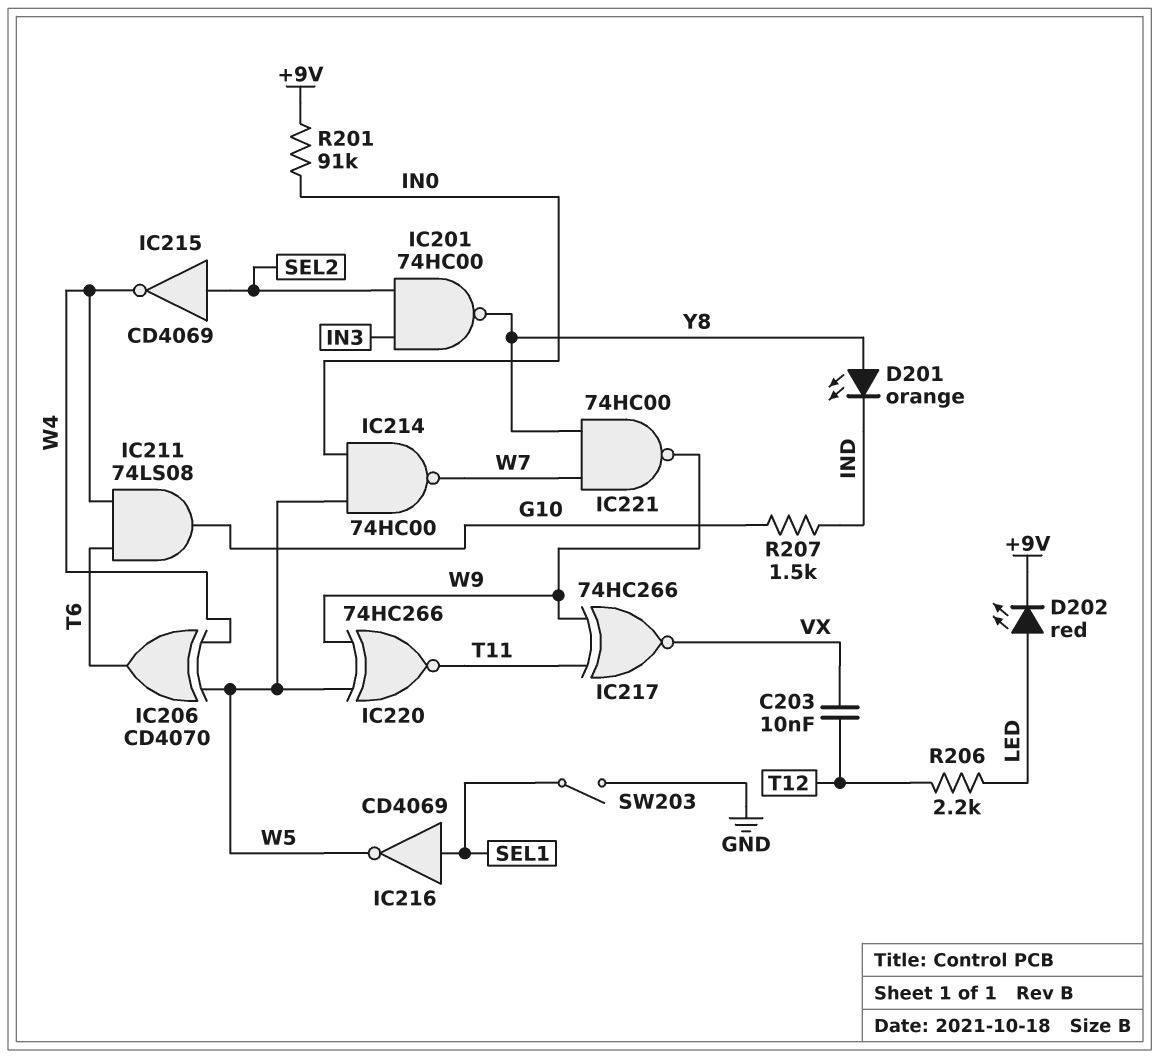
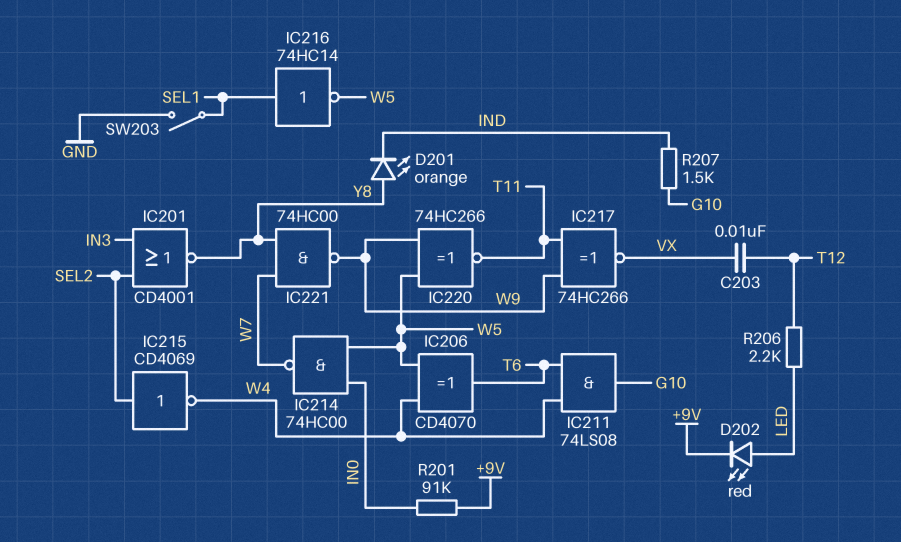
IC201: NAND 74HC00 (in IN3, in SEL2, out Y8) -> NOR CD4001 (in IN3, in SEL2, out Y8)
IC216: NOT CD4069 (in SEL1, out W5) -> NOT 74HC14 (in SEL1, out W5)

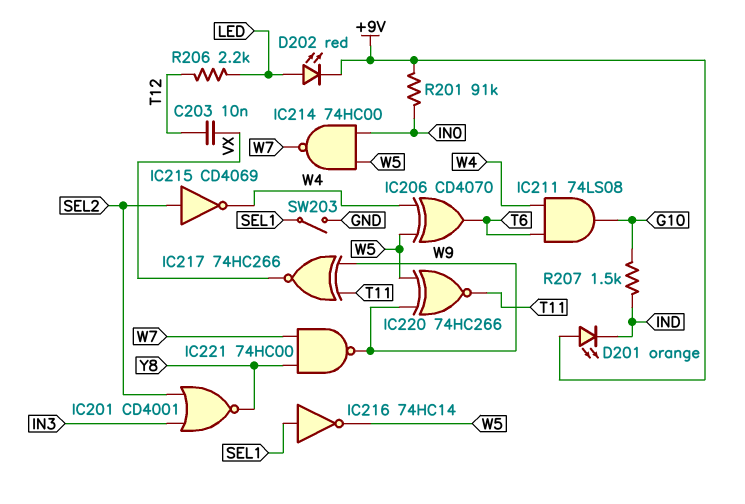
D201: LED orange (A Y8, K IND) -> LED orange (A +9V, K IND)

